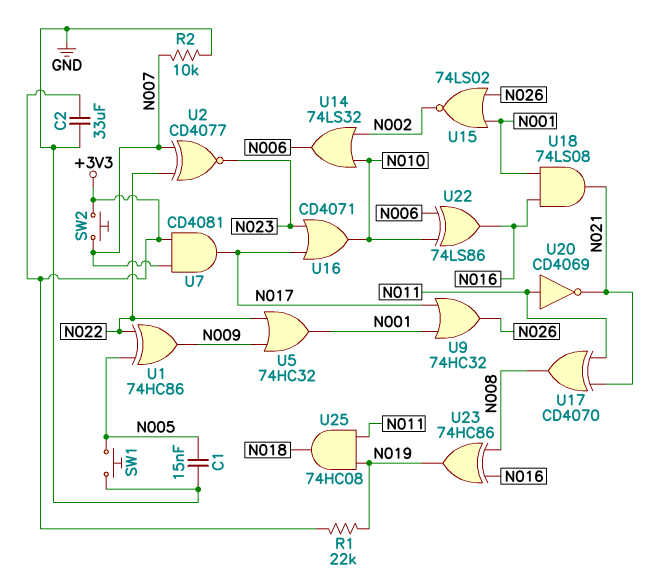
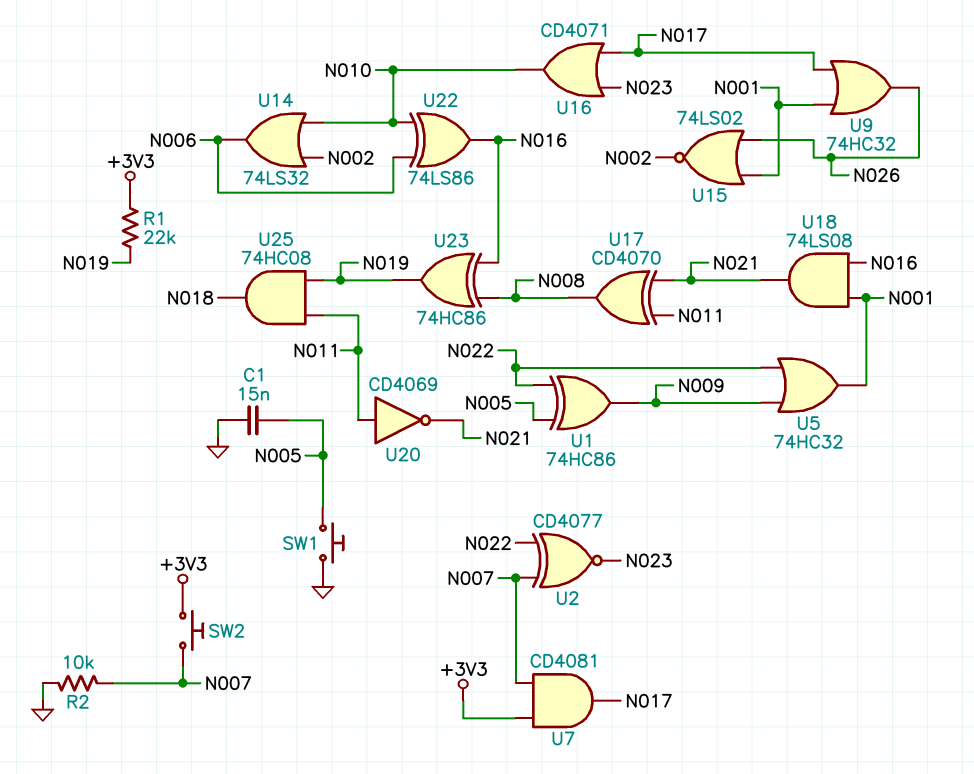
C2: 33uF (+3V3, GND) -> none

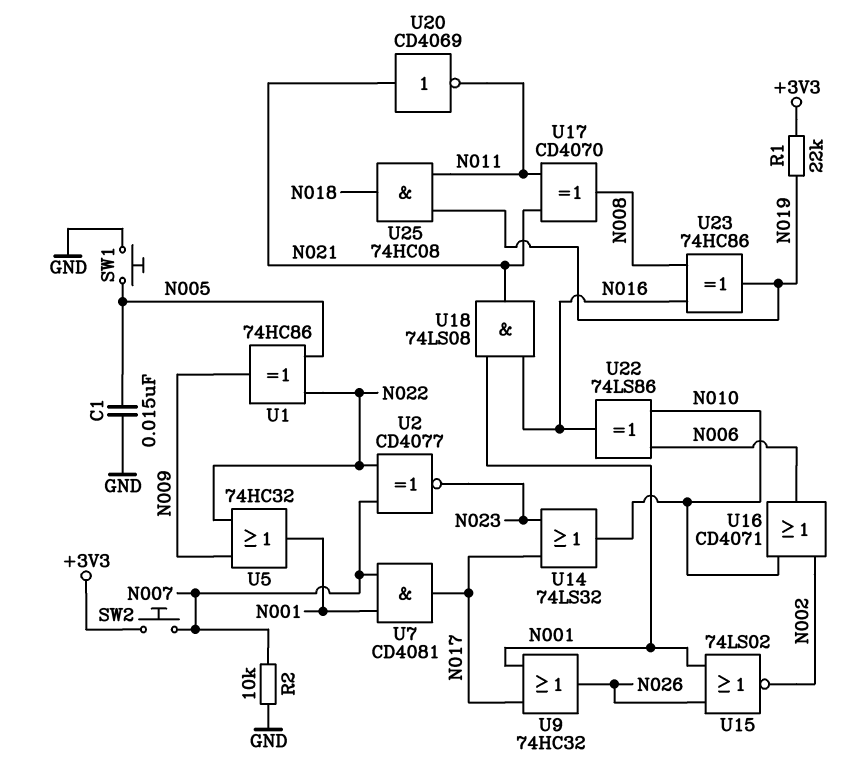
U7: AND CD4081 (in +3V3, in N007, out N017) -> AND CD4081 (in N001, in N007, out N017)
U14: OR 74LS32 (in N002, in N010, out N006) -> OR 74LS32 (in N017, in N023, out N010)
U16: OR CD4071 (in N017, in N023, out N010) -> OR CD4071 (in N002, in N010, out N006)
U20: NOT CD4069 (in N011, out N021) -> NOT CD4069 (in N021, out N011)

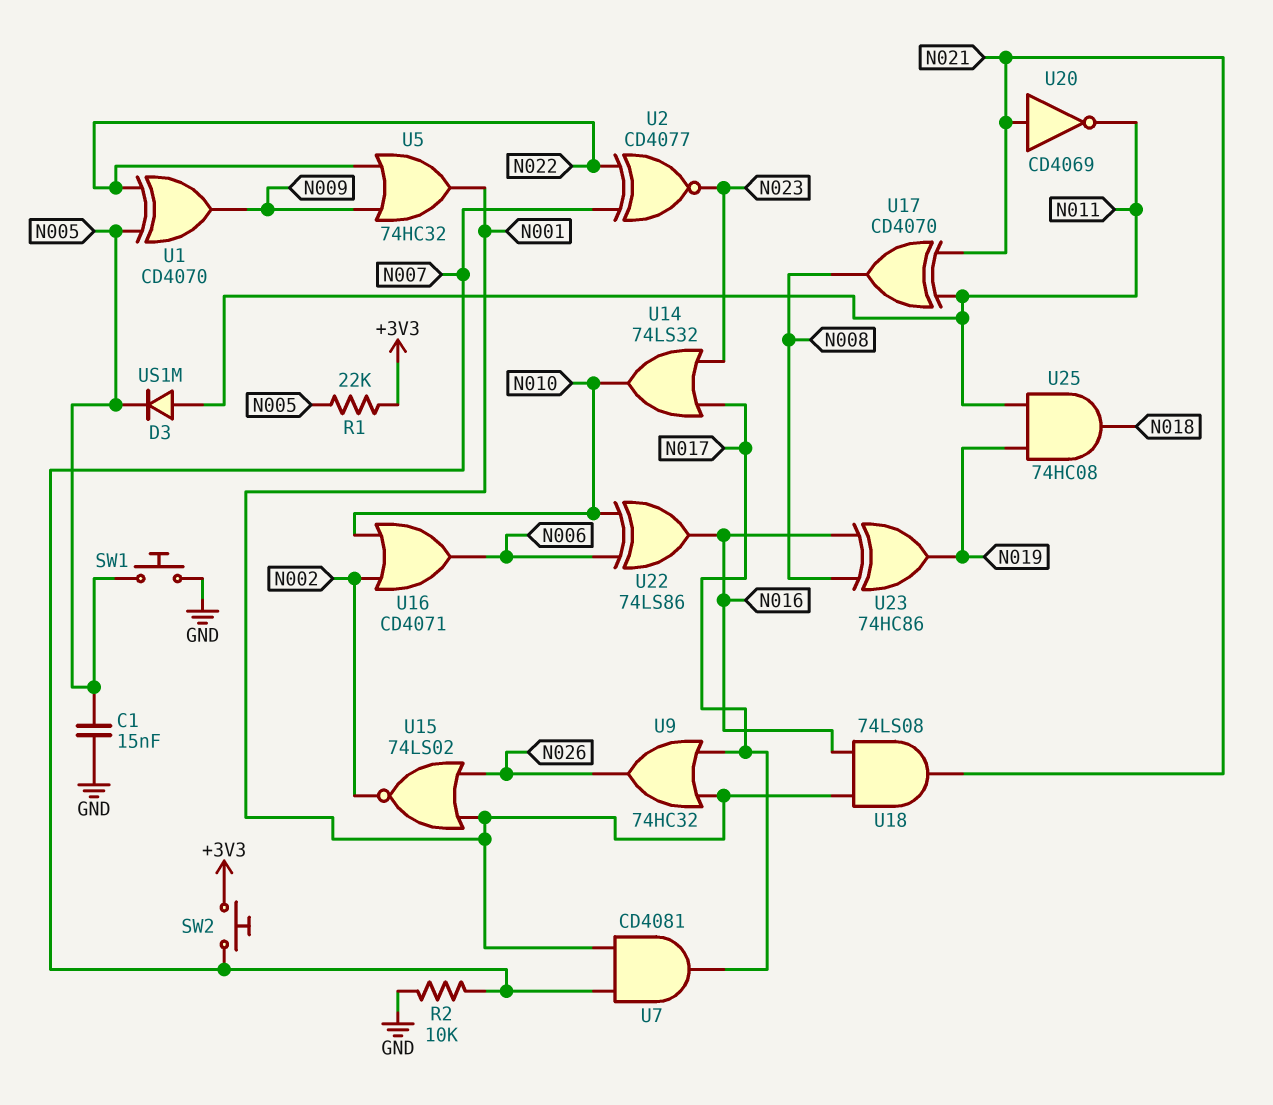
D3: none -> diode US1M (A N011, K N005)
R1: 22k (+3V3, N019) -> 22k (+3V3, N005)
U1: XOR 74HC86 (in N005, in N022, out N009) -> XOR CD4070 (in N005, in N022, out N009)

